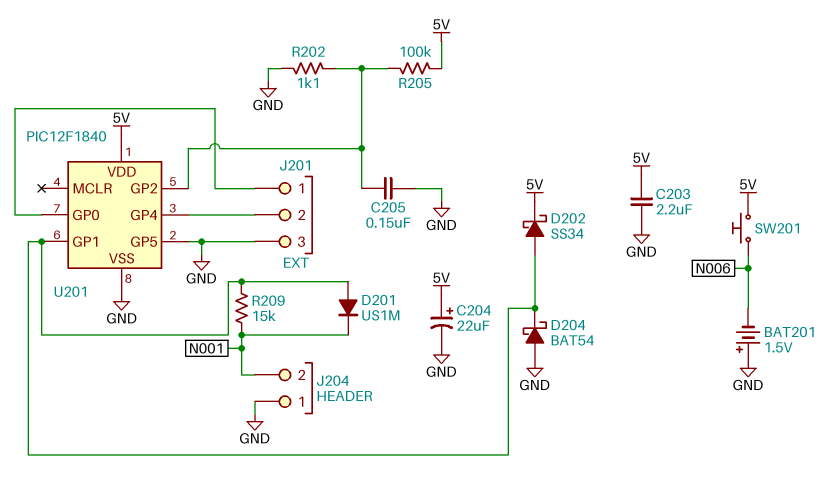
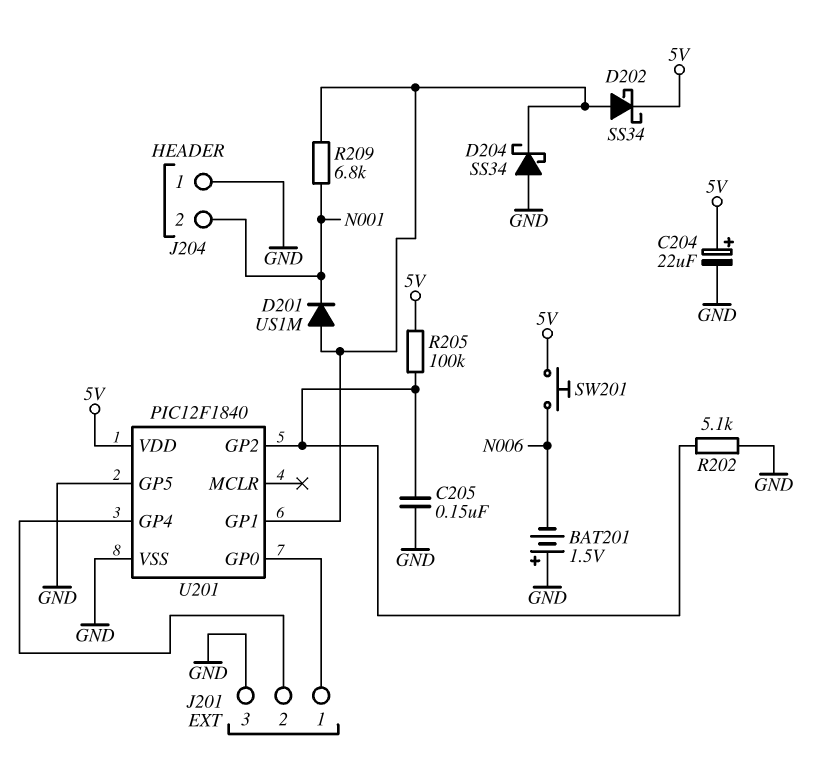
C203: 2.2uF (5V, GND) -> none
D204: schottky BAT54 (A GND, K U201/GP1) -> schottky SS34 (A GND, K U201/GP1)
R202: 1.1k (GND, U201/GP2) -> 5.1k (GND, U201/GP2)
R209: 15k (N001, U201/GP1) -> 6.8k (N001, U201/GP1)

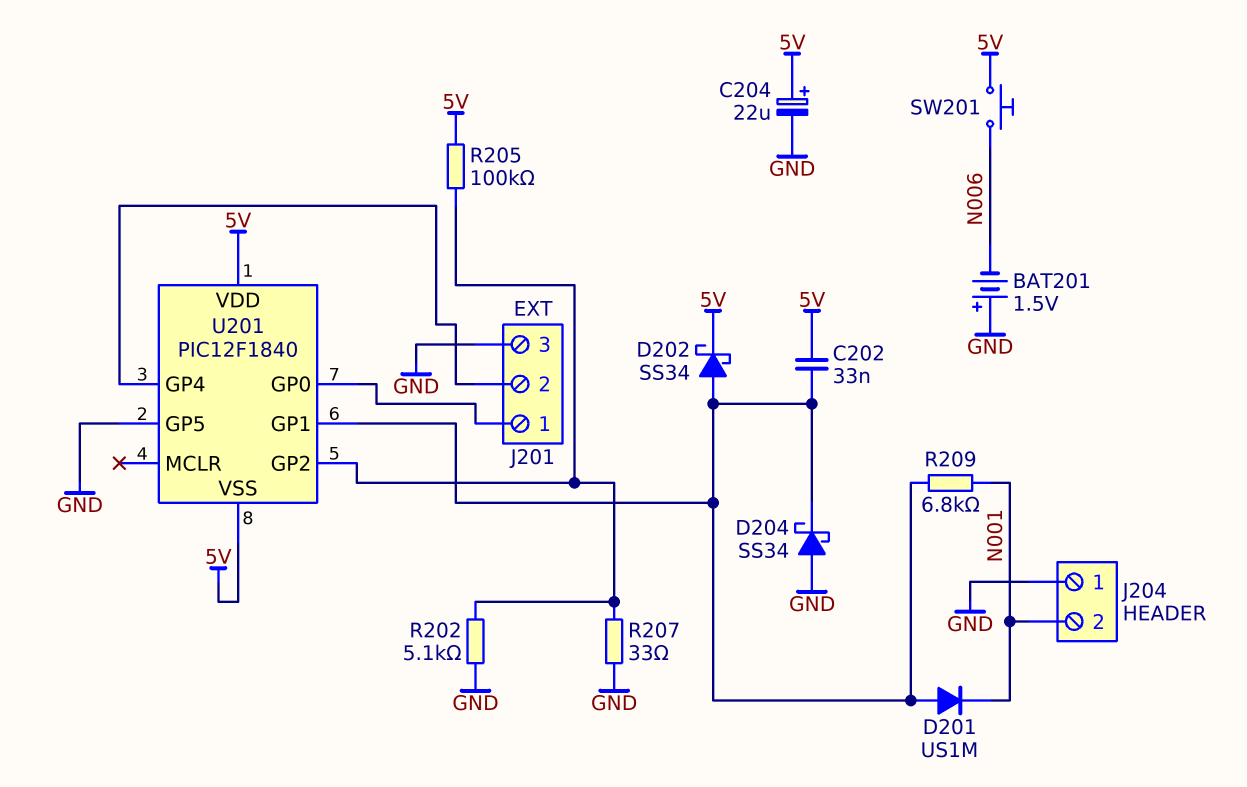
C202: none -> 33nF (5V, U201/GP1)
C205: 150nF (GND, U201/GP2) -> none
R207: none -> 33 (GND, U201/GP2)
U201 pin VSS: GND -> 5V

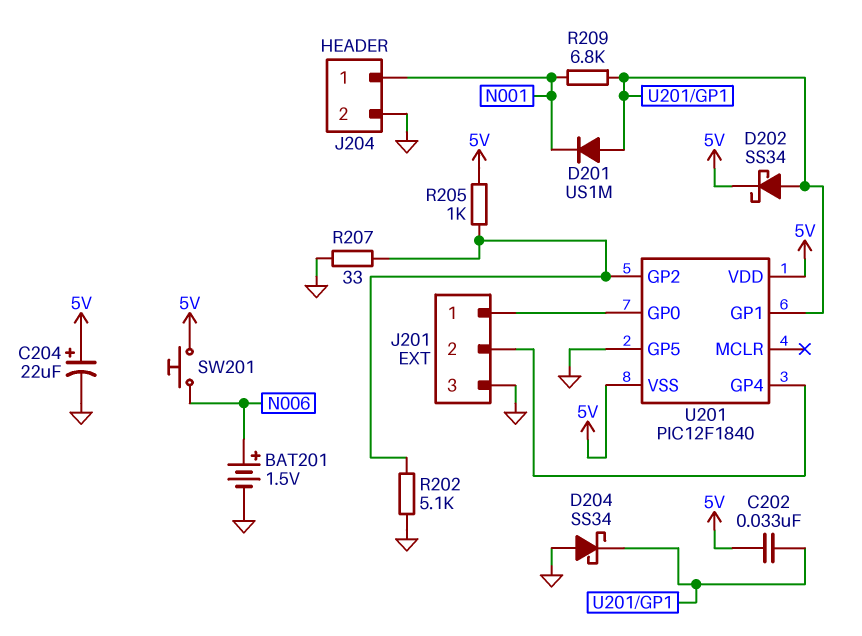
BAT201: 1.5V (plus GND, minus N006) -> 1.5V (plus N006, minus GND)
J204 pin 1: GND -> N001
J204 pin 2: N001 -> GND
R205: 100k (5V, U201/GP2) -> 1k (5V, U201/GP2)

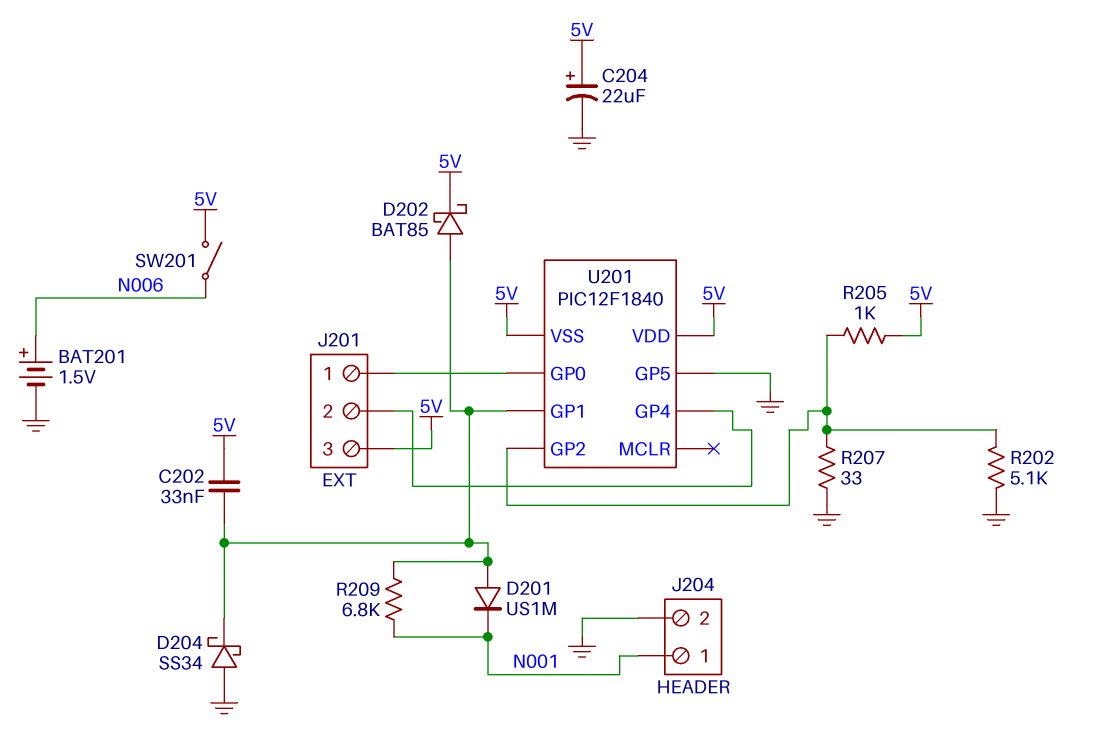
D202: schottky SS34 (A U201/GP1, K 5V) -> schottky BAT85 (A U201/GP1, K 5V)
J201 pin 3: GND -> 5V
SW201: button (5V, N006) -> switch (5V, N006)

